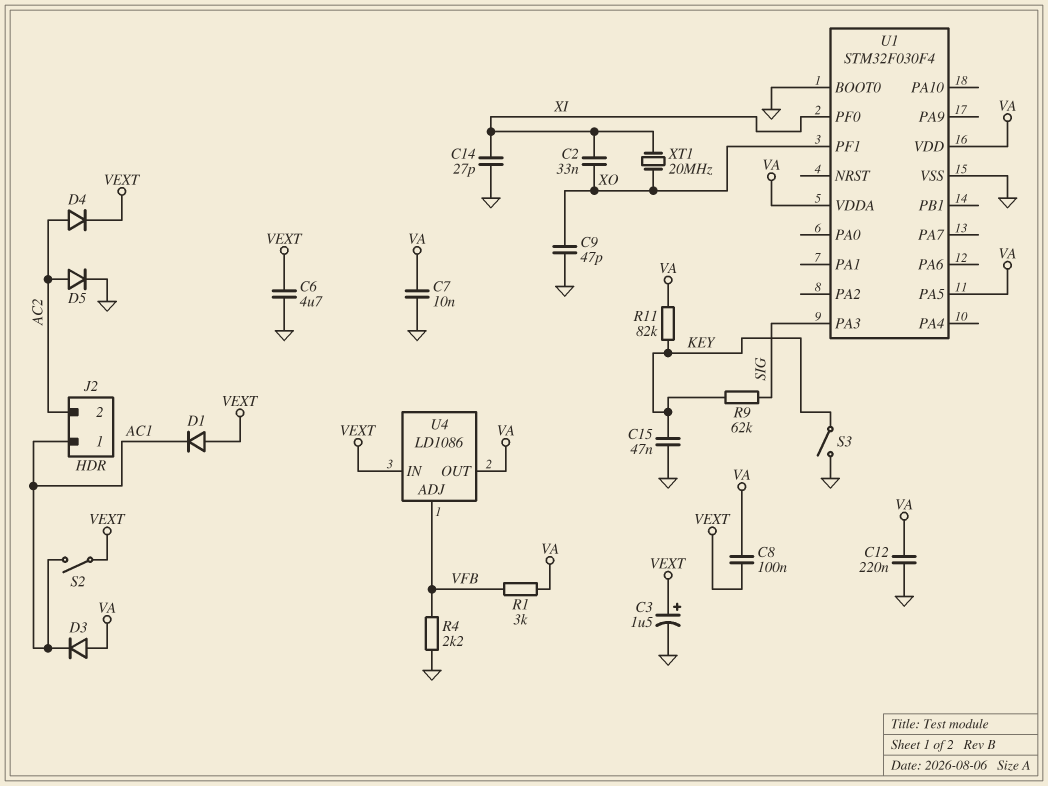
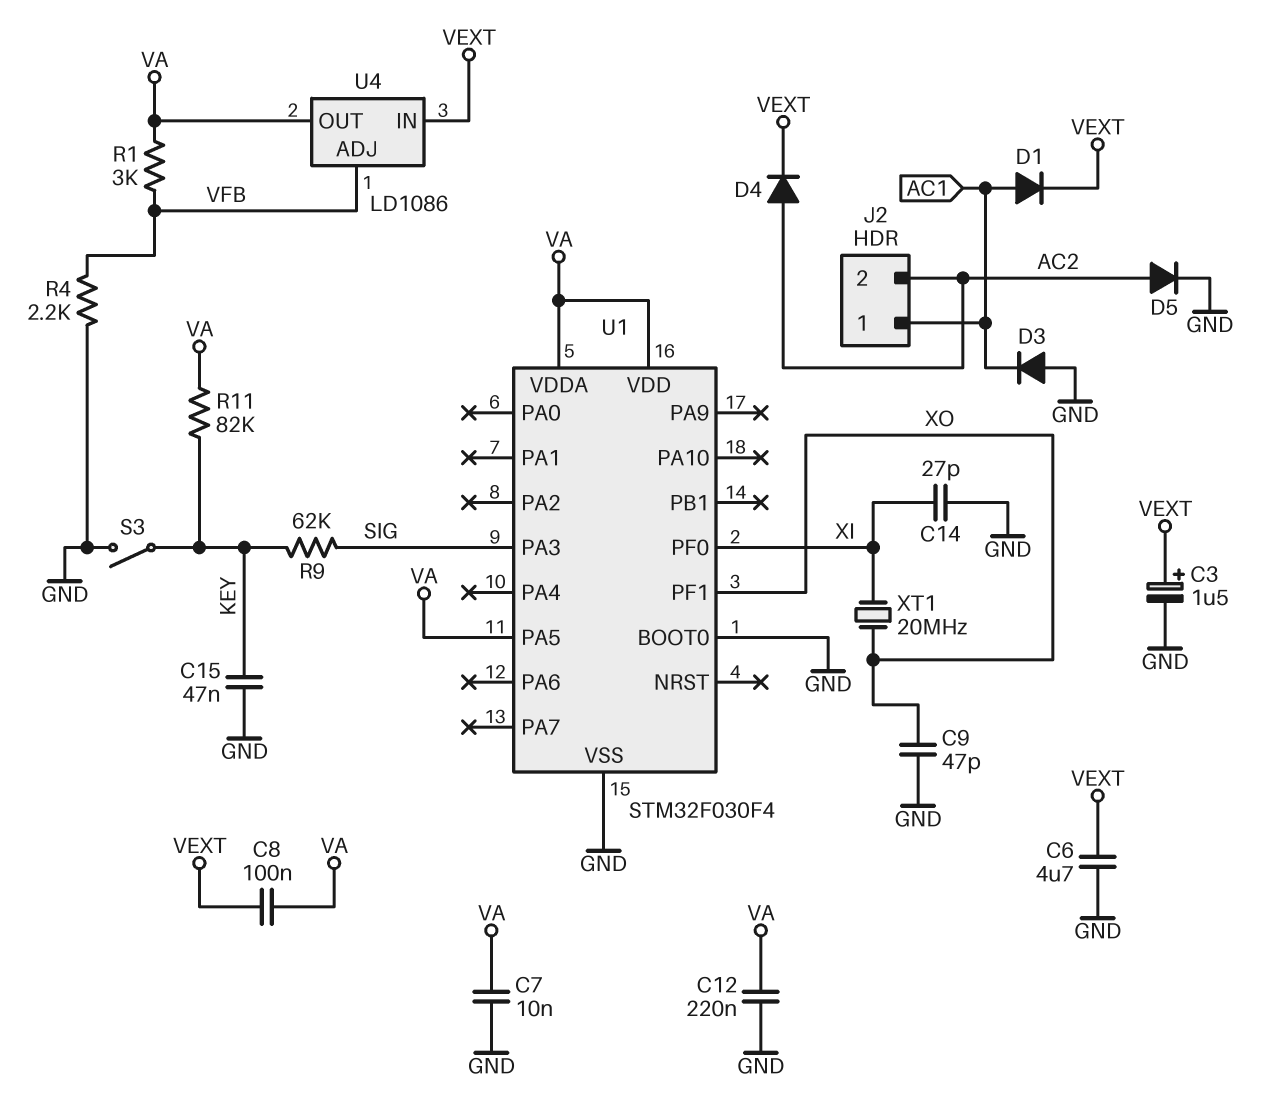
C2: 33nF (XI, XO) -> none
D1: diode (A VEXT, K AC1) -> diode (A AC1, K VEXT)
D3: diode (A VA, K AC1) -> diode (A GND, K AC1)
S2: switch (AC1, VEXT) -> none

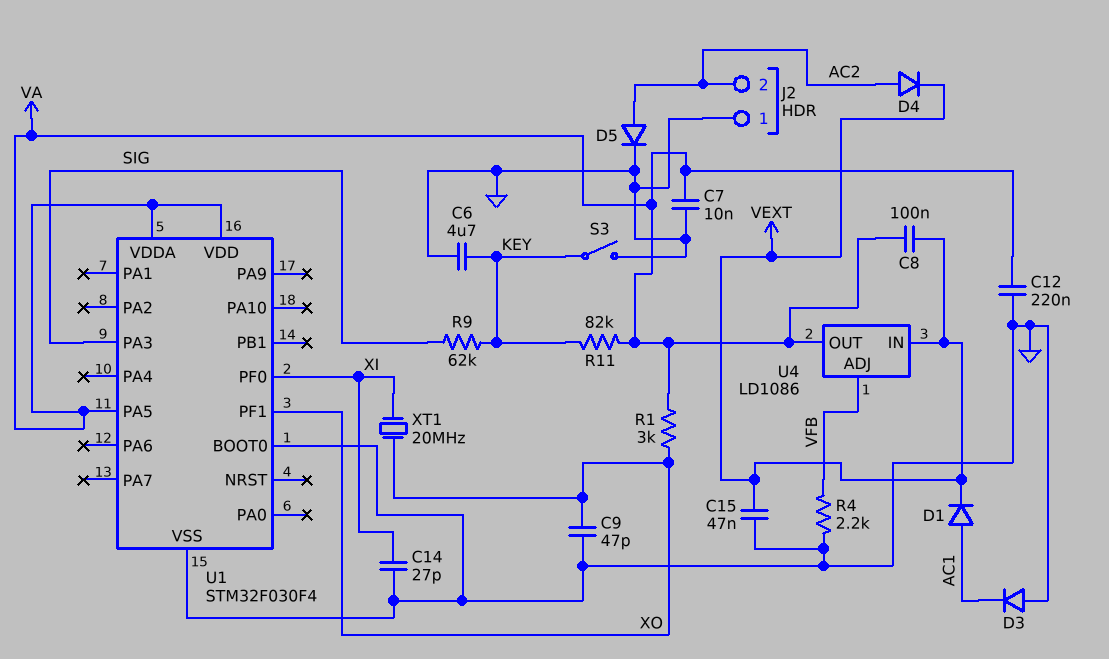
C3: 1.5uF (plus VEXT, minus GND) -> none
C6: 4.7uF (GND, VEXT) -> 4.7uF (GND, KEY)
C15: 47nF (GND, KEY) -> 47nF (GND, VEXT)
J2 pin 1: AC1 -> GND
R1: 3k (VA, VFB) -> 3k (VA, XO)

